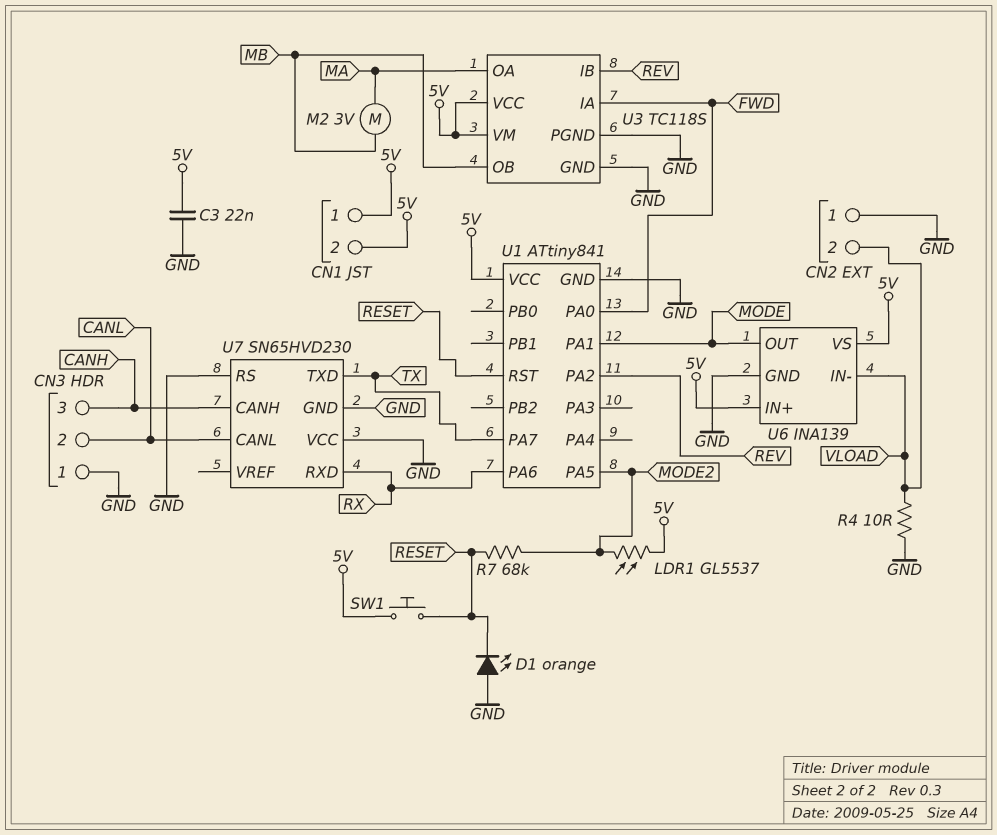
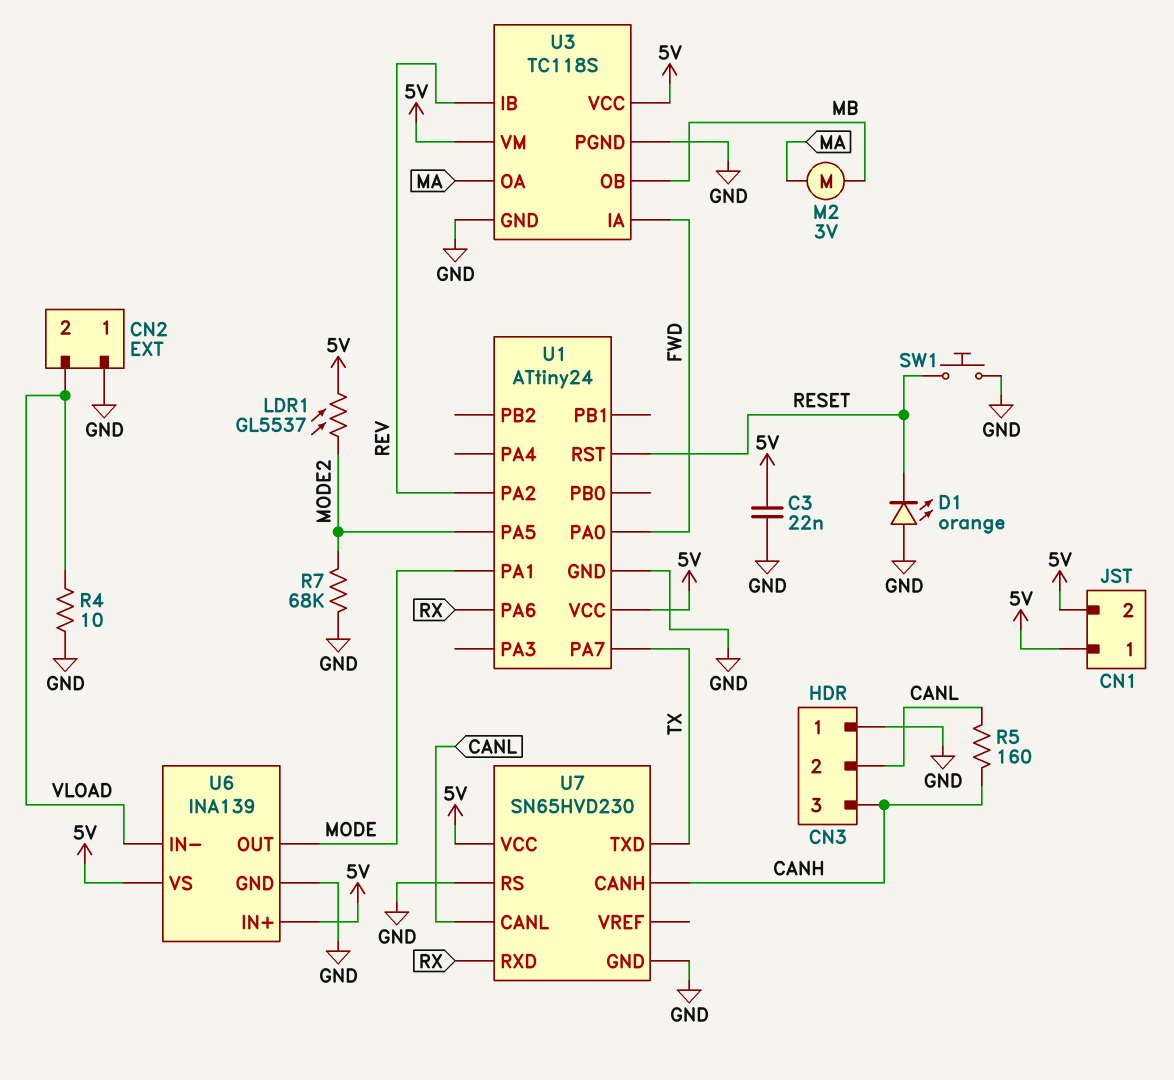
R5: none -> 160 (CANH, CANL)
R7: 68k (MODE2, RESET) -> 68k (GND, MODE2)
SW1: button (5V, RESET) -> button (GND, RESET)
U1: ATtiny841 -> ATtiny24
U7 pin VCC: GND -> 5V

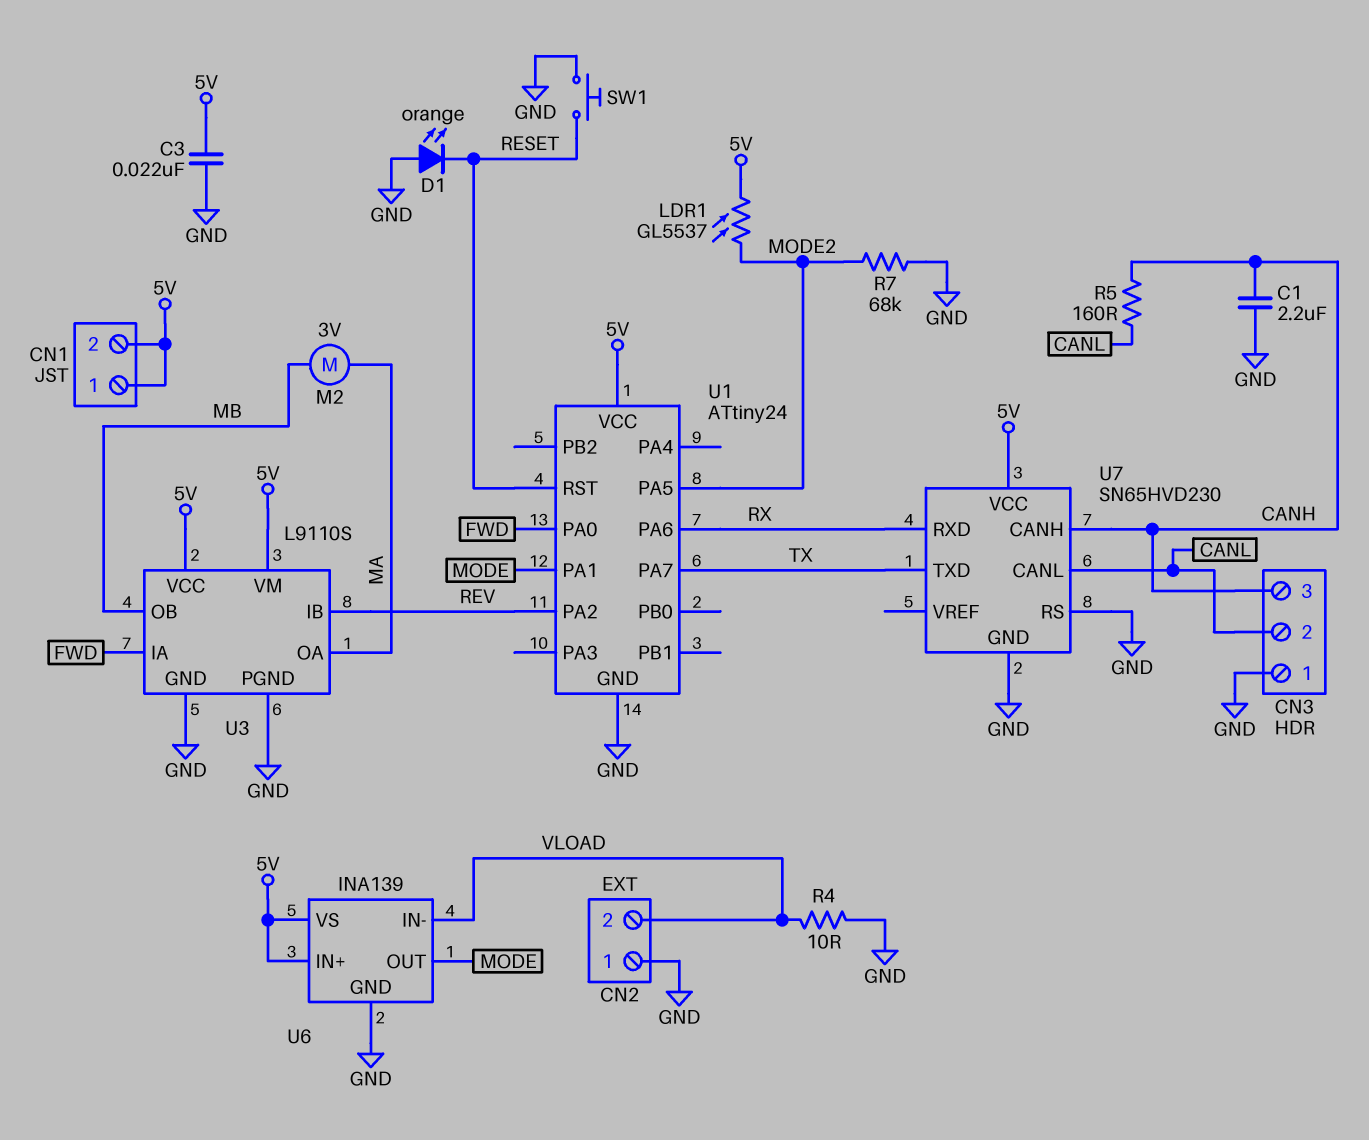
C1: none -> 2.2uF (CANH, GND)
U3: TC118S -> L9110S

